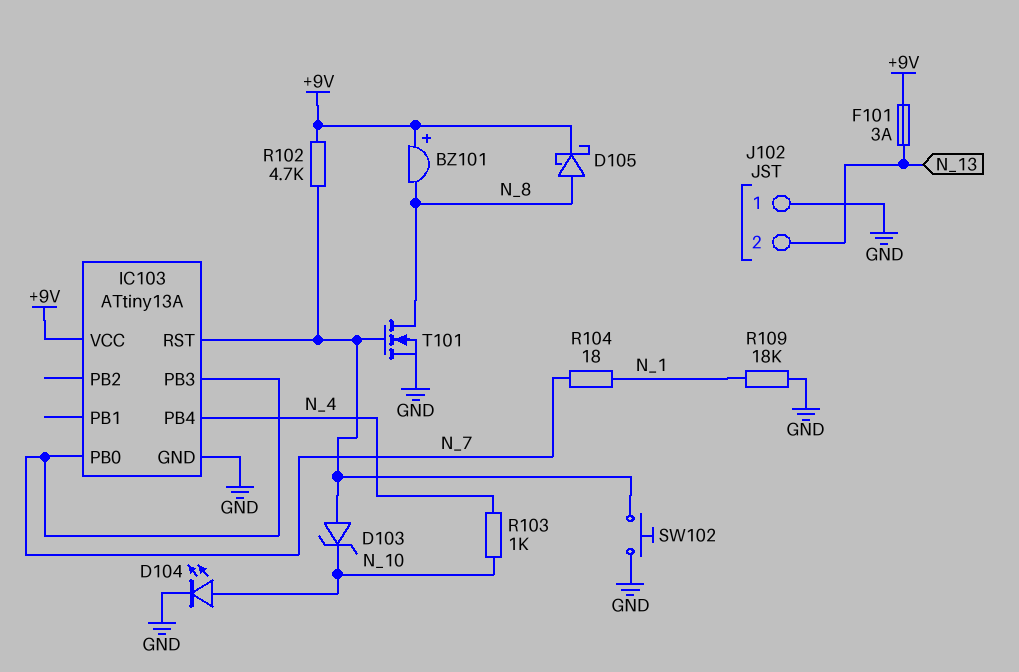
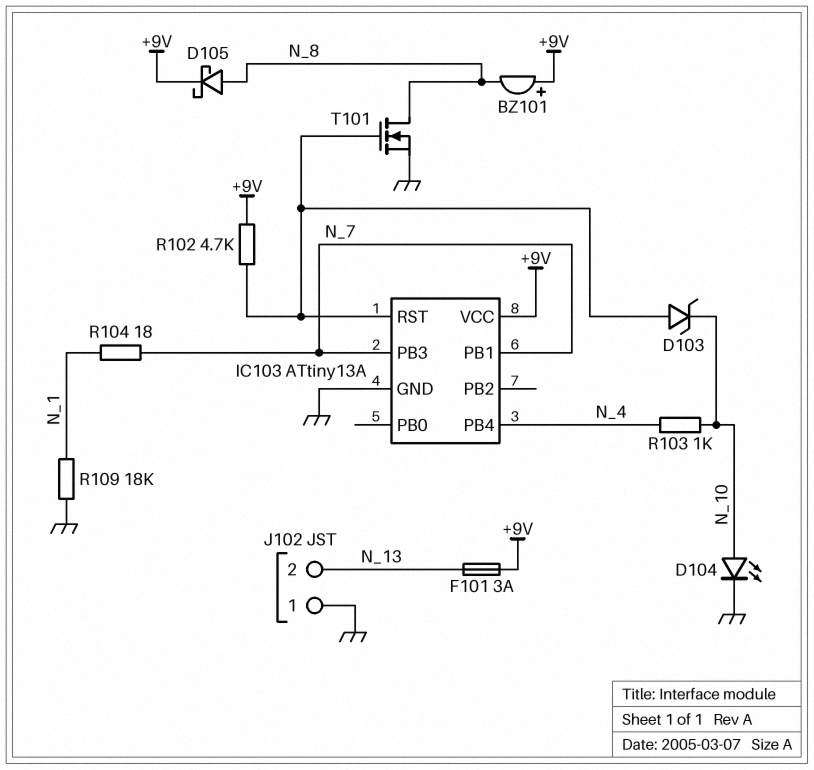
IC103 pin PB0: N_7 -> none
IC103 pin PB1: none -> N_7
SW102: button (GND, IC103/RST) -> none

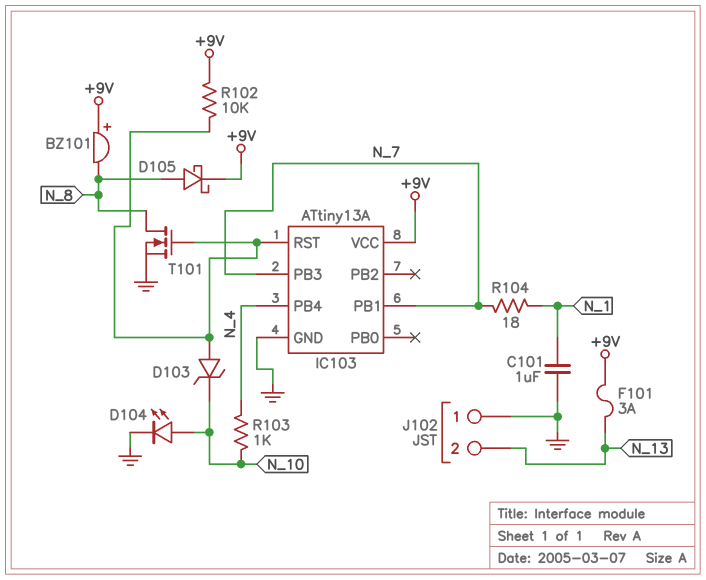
C101: none -> 1uF (GND, N_1)
R102: 4.7k (+9V, IC103/RST) -> 10k (+9V, IC103/RST)
R109: 18k (GND, N_1) -> none

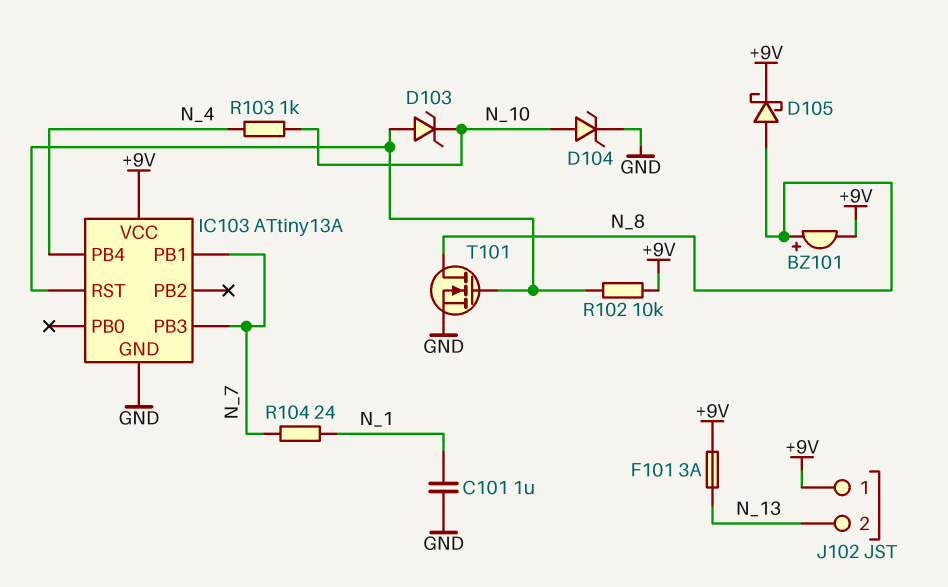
BZ101: buzzer (plus +9V, minus N_8) -> buzzer (plus N_8, minus +9V)
D104: LED (A N_10, K GND) -> zener (A N_10, K GND)
J102 pin 1: GND -> +9V
R104: 18 (N_1, N_7) -> 24 (N_1, N_7)

